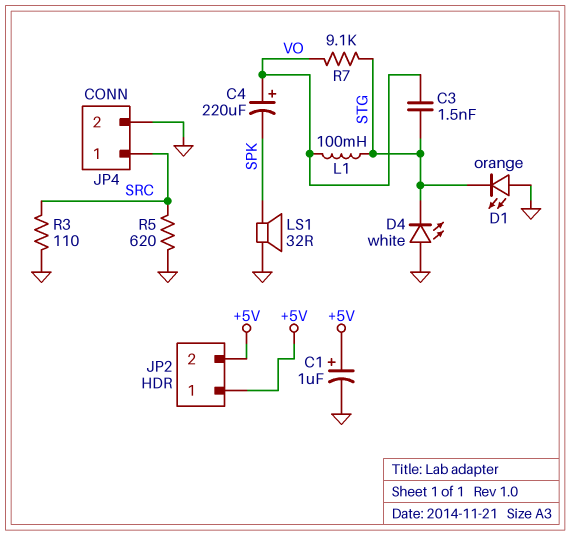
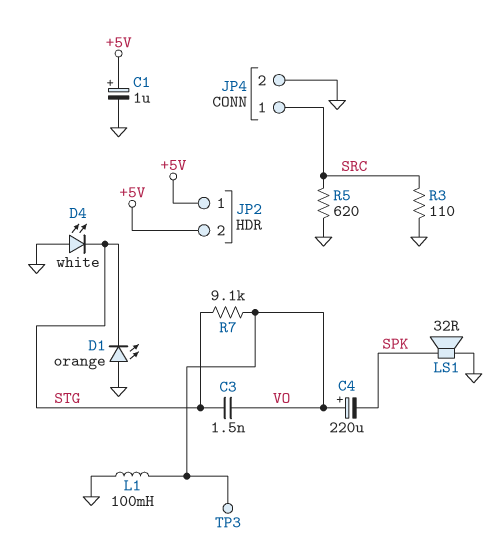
L1: 100mH (STG, VO) -> 100mH (GND, VO)
TP3: none -> test point (VO)

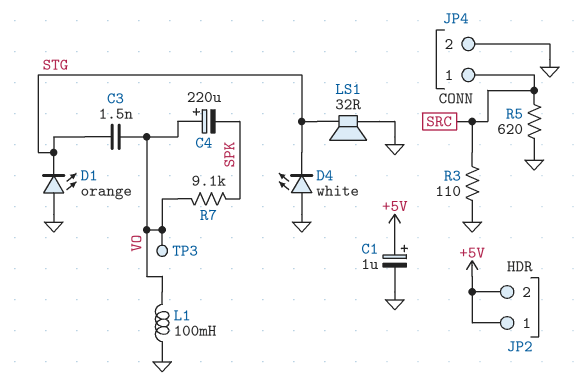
LS1: speaker 32R (GND, SPK) -> speaker 32R (GND, STG)
R7: 9.1k (STG, VO) -> 9.1k (SPK, VO)

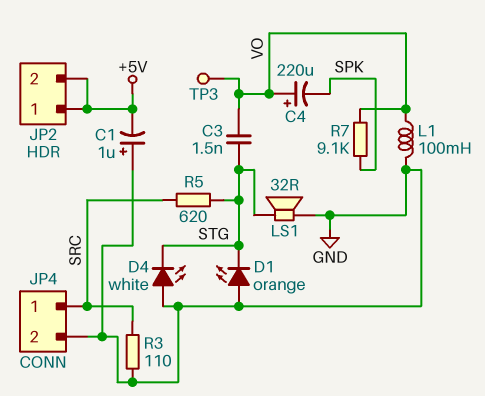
C1: 1uF (plus +5V, minus GND) -> 1uF (plus GND, minus +5V)
R5: 620 (GND, SRC) -> 620 (SRC, STG)

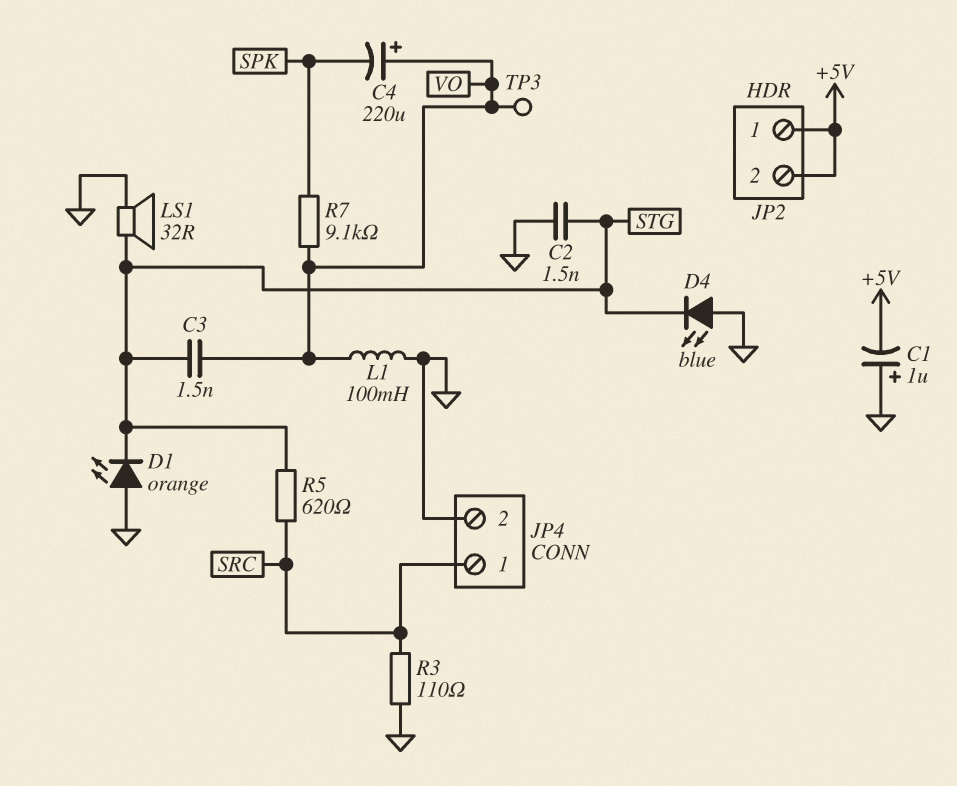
C2: none -> 1.5nF (GND, STG)
D4: LED white (A GND, K STG) -> LED blue (A GND, K STG)

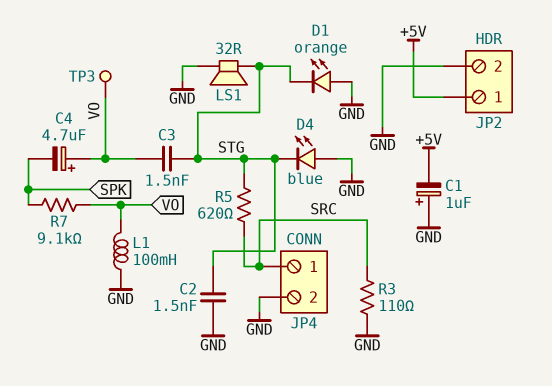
C4: 220uF (plus VO, minus SPK) -> 4.7uF (plus VO, minus SPK)
JP2 pin 2: +5V -> GND

